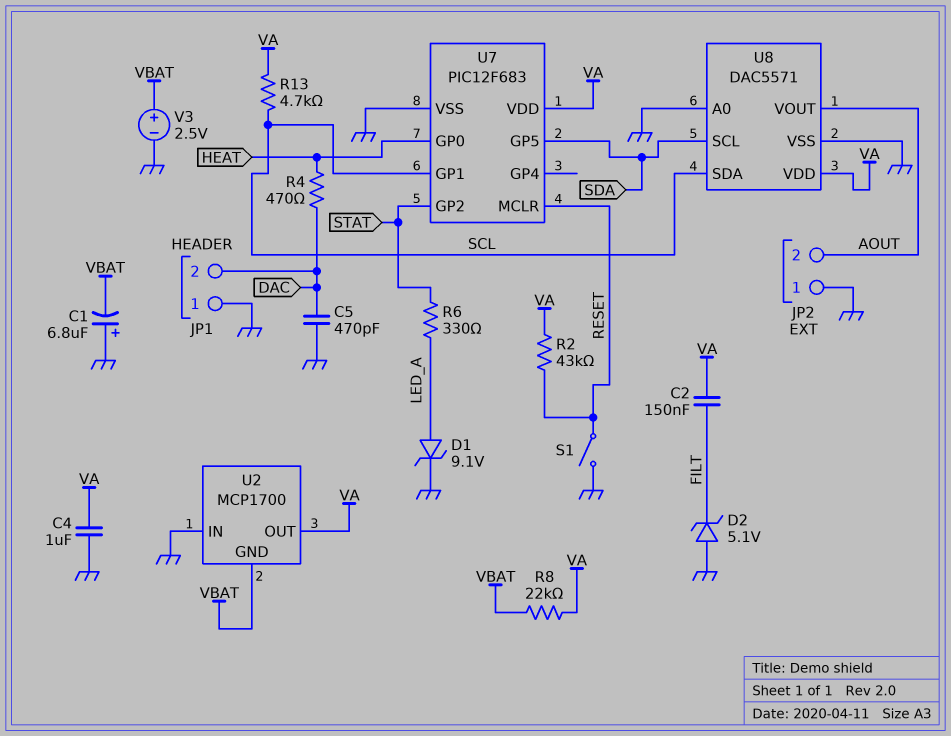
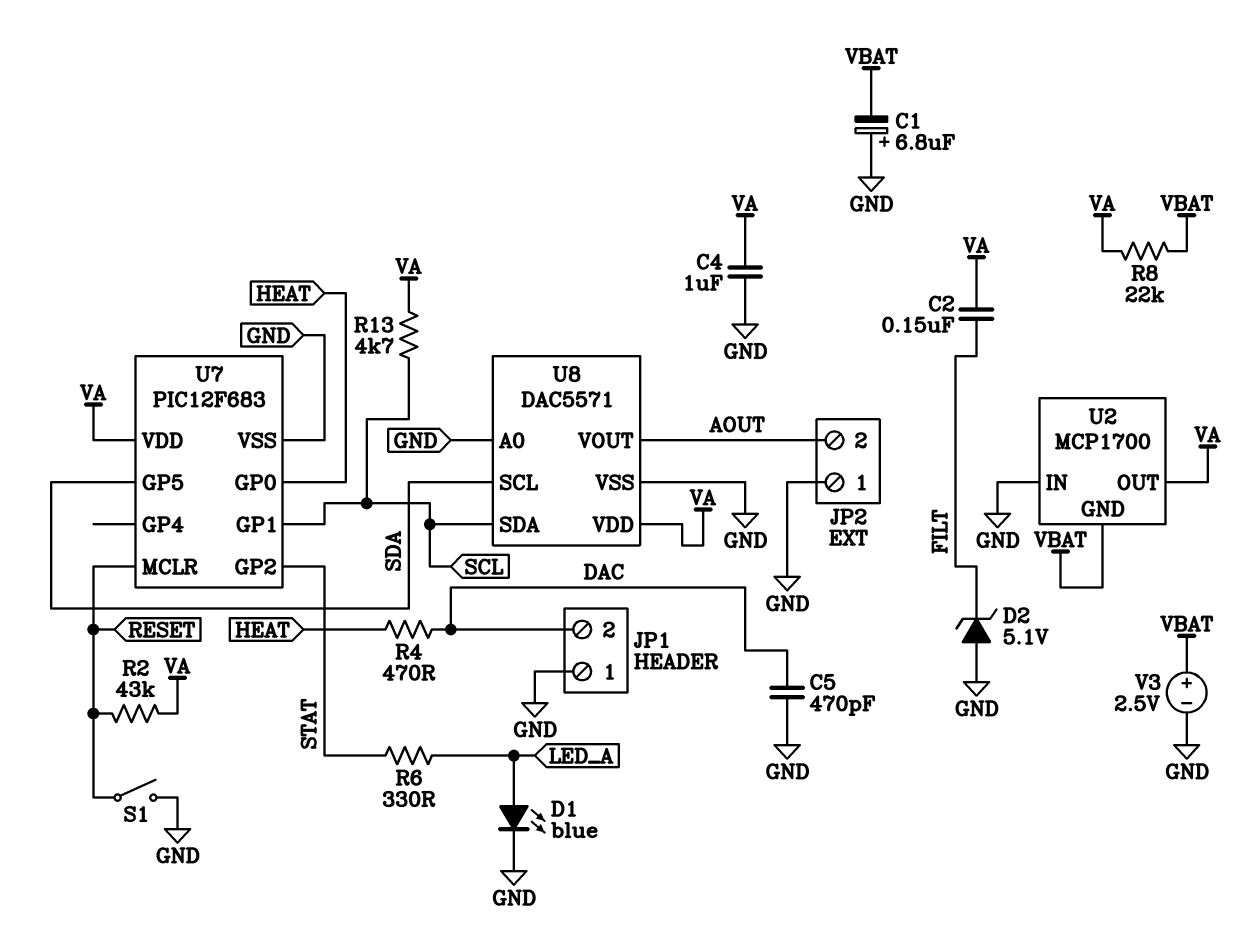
D1: zener 9.1V (A LED_A, K GND) -> LED blue (A LED_A, K GND)

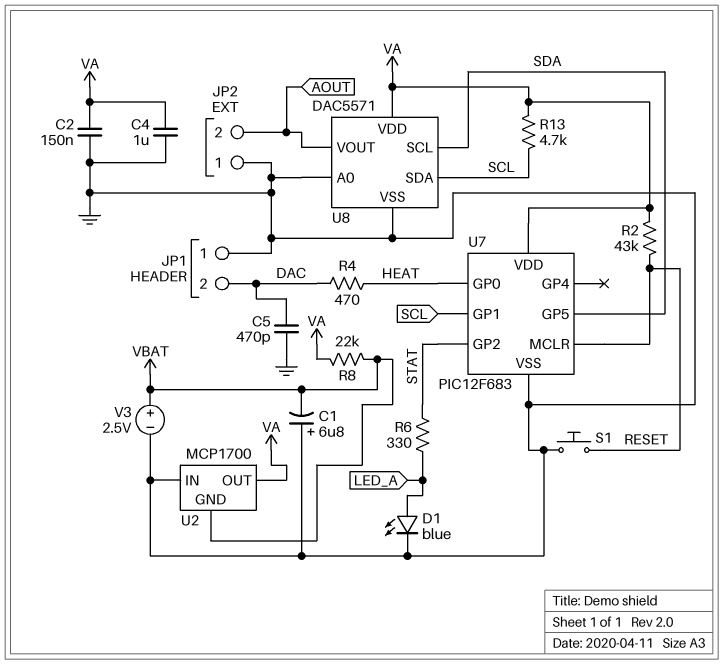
C2: 150nF (FILT, VA) -> 150nF (GND, VA)
D2: zener 5.1V (A GND, K FILT) -> none
S1: switch (GND, RESET) -> button (GND, RESET)

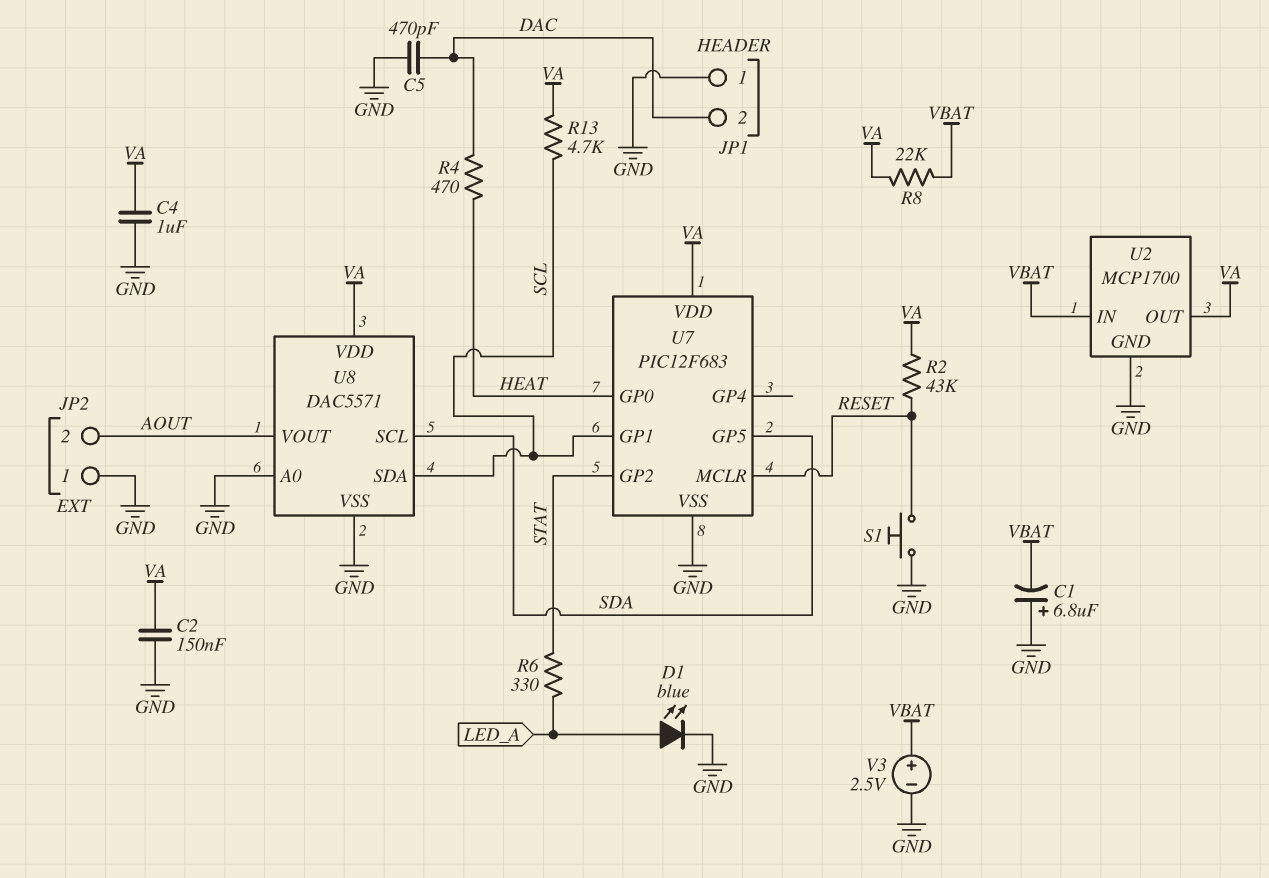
U2 pin GND: VBAT -> GND
U2 pin IN: GND -> VBAT

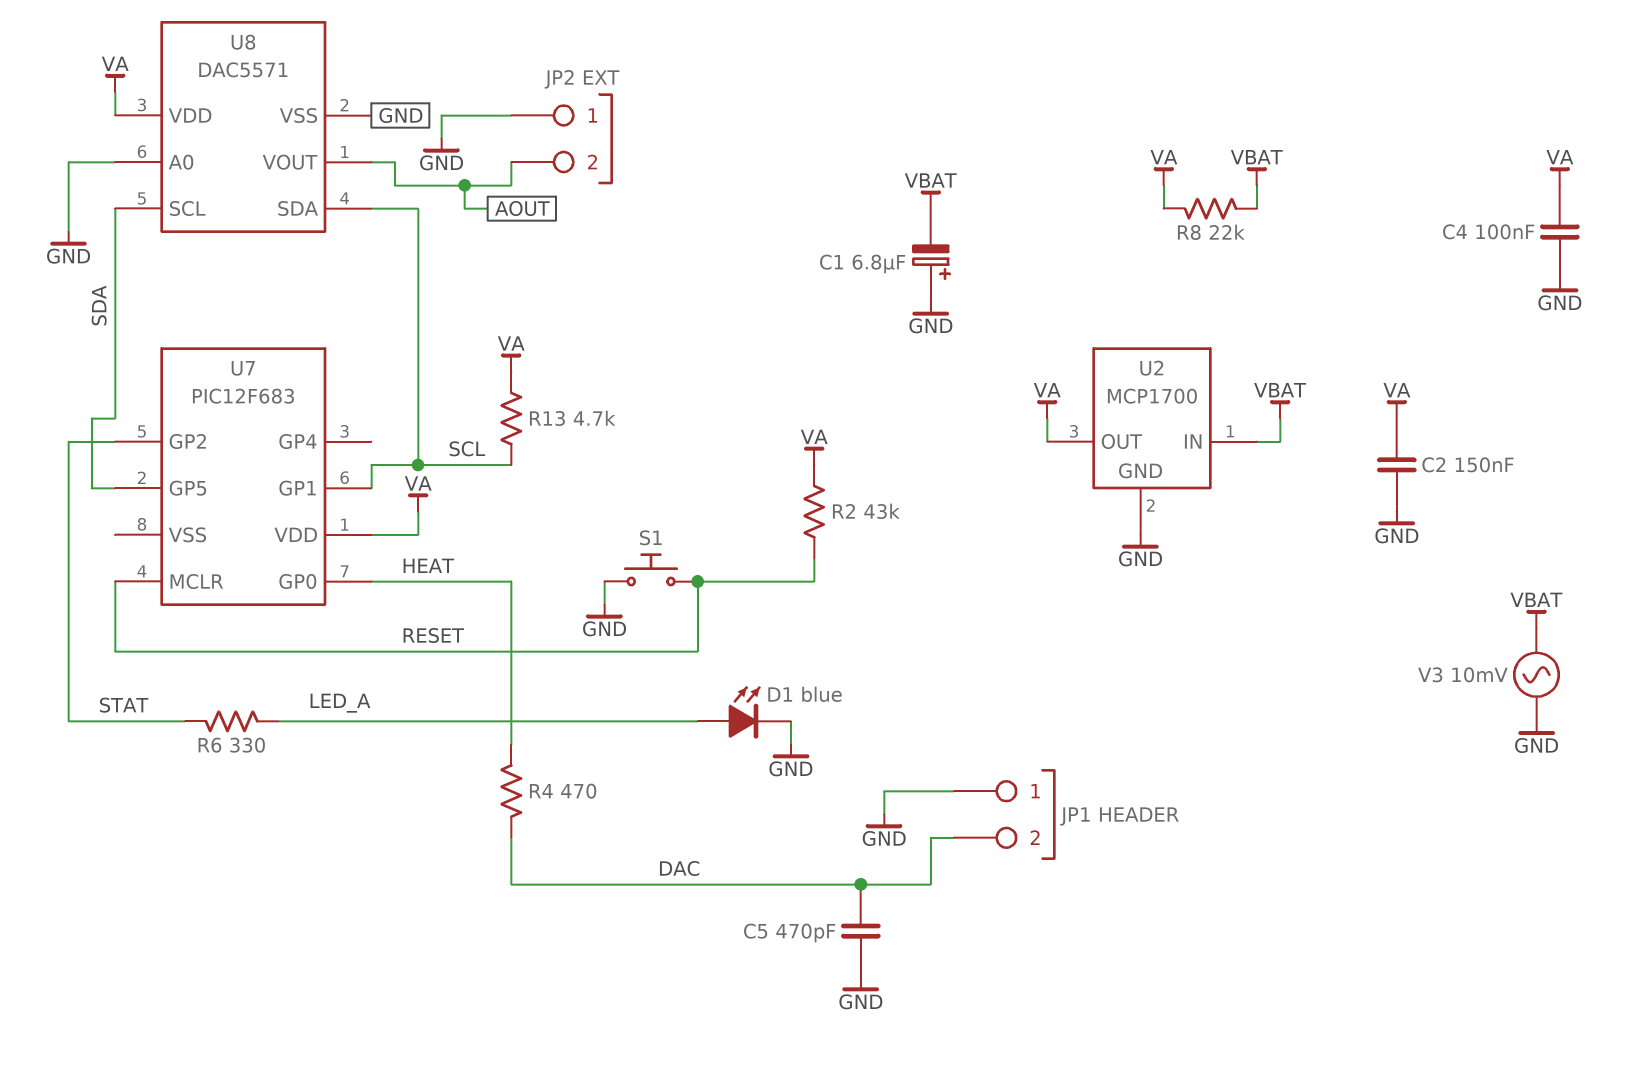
C4: 1uF (GND, VA) -> 100nF (GND, VA)
U7 pin VSS: GND -> none
V3: 2.5V (plus VBAT, minus GND) -> AC 10mV (GND, VBAT)

